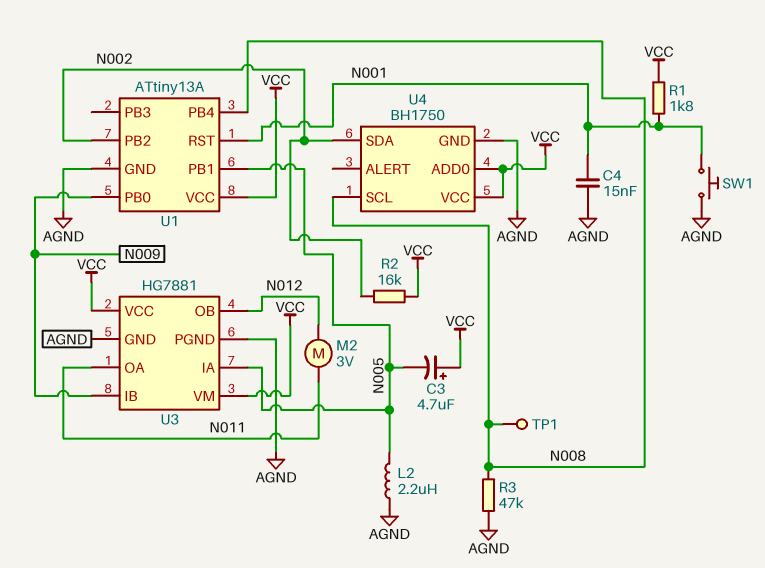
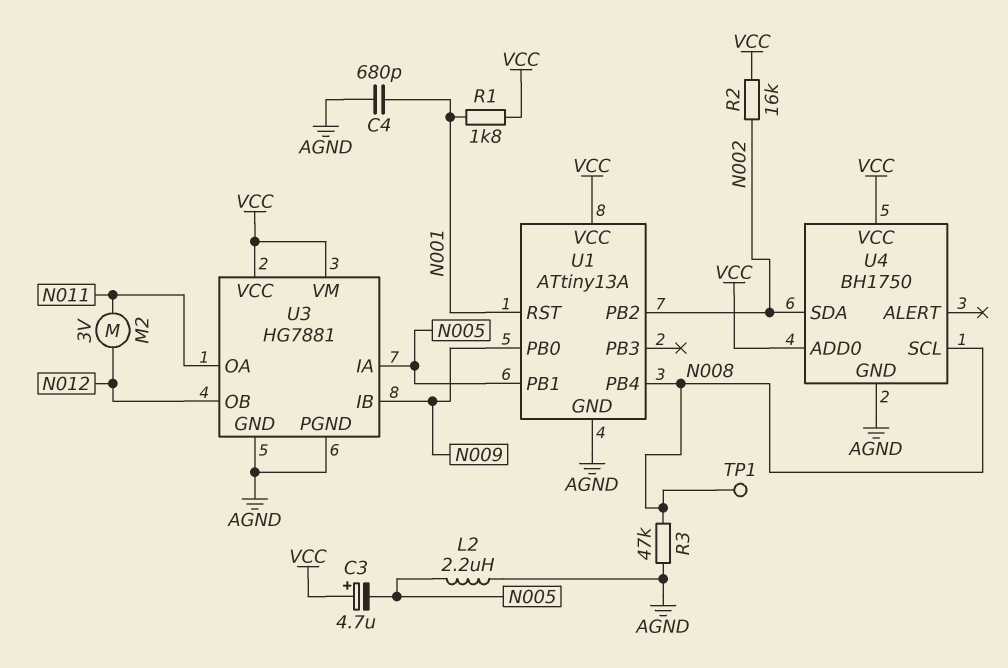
C4: 15nF (AGND, N001) -> 680pF (AGND, N001)
SW1: button (AGND, N001) -> none

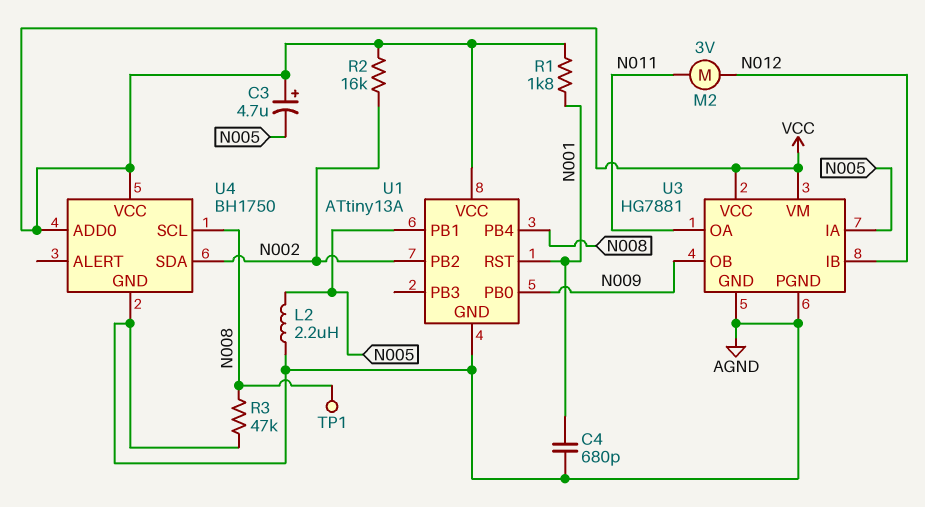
U3 pin IB: N009 -> N012
U3 pin OB: N012 -> N009

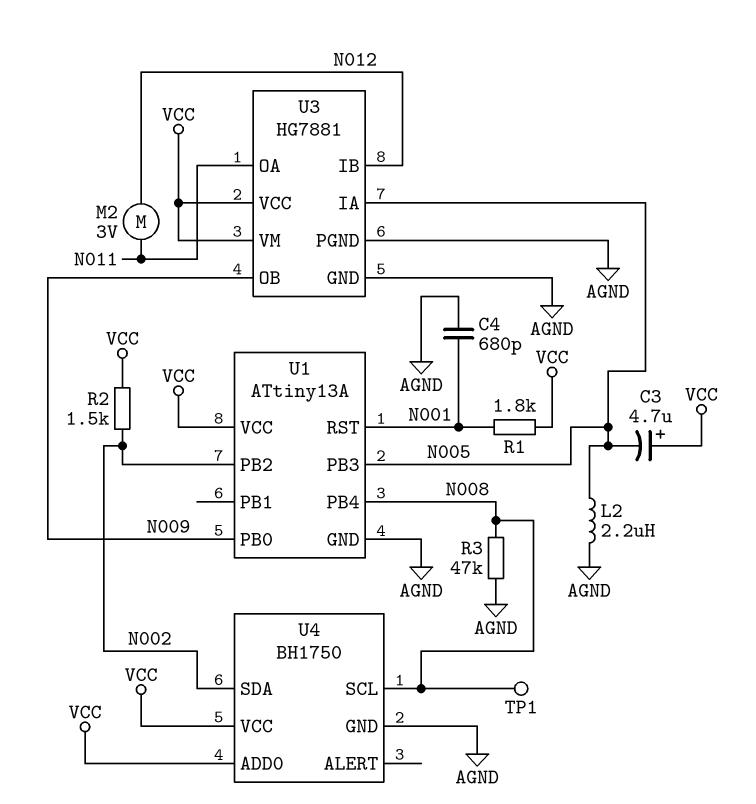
R2: 16k (N002, VCC) -> 1.5k (N002, VCC)
U1 pin PB1: N005 -> none
U1 pin PB3: none -> N005

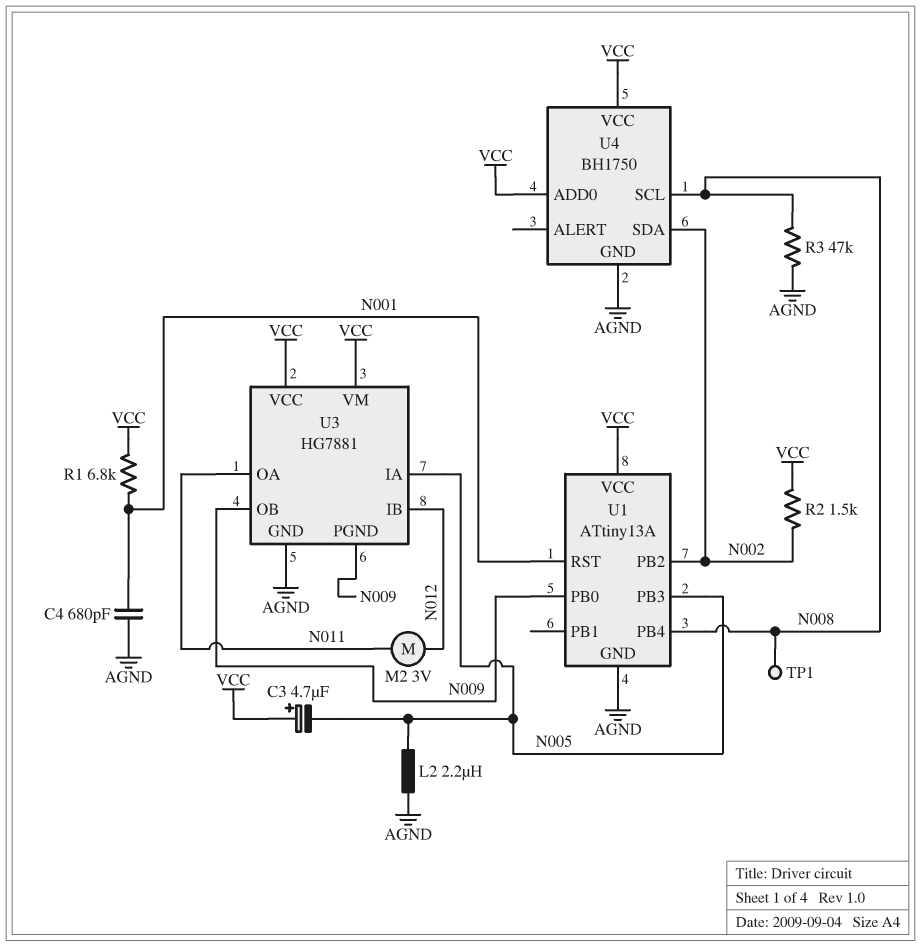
R1: 1.8k (N001, VCC) -> 6.8k (N001, VCC)
U3 pin PGND: AGND -> N009

